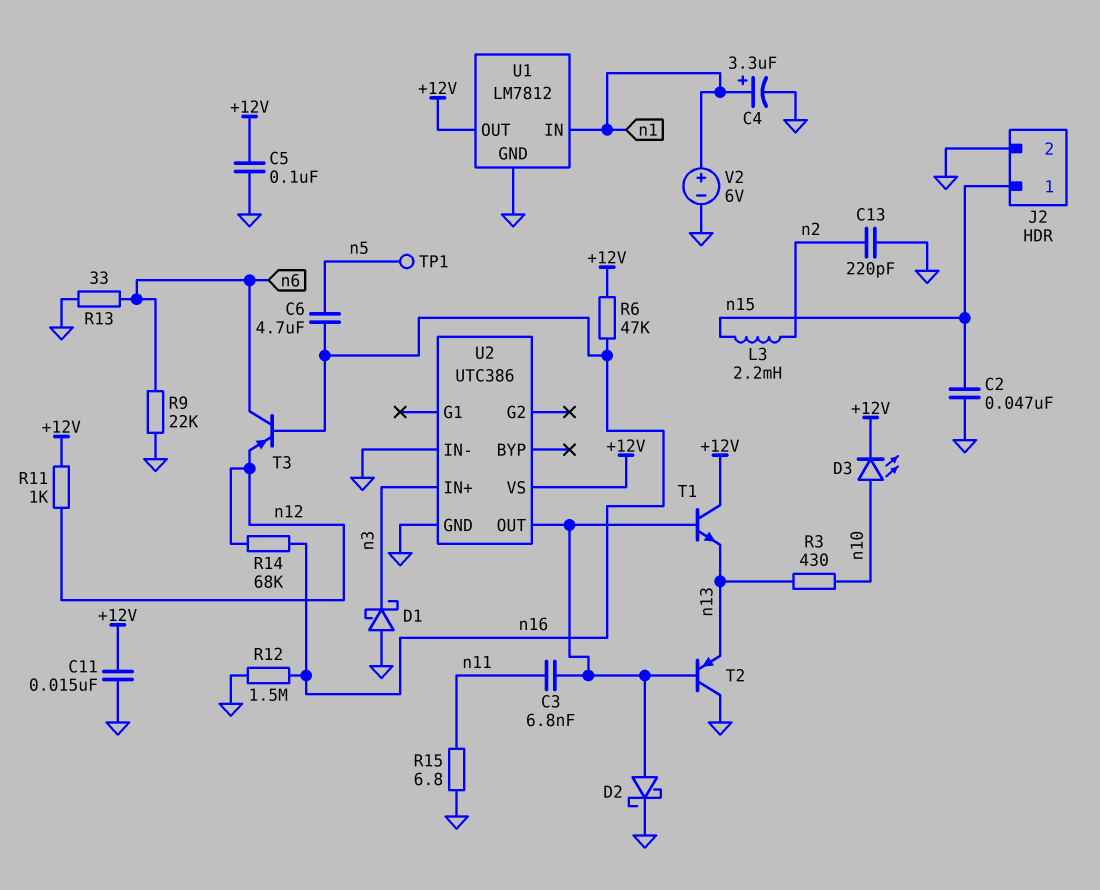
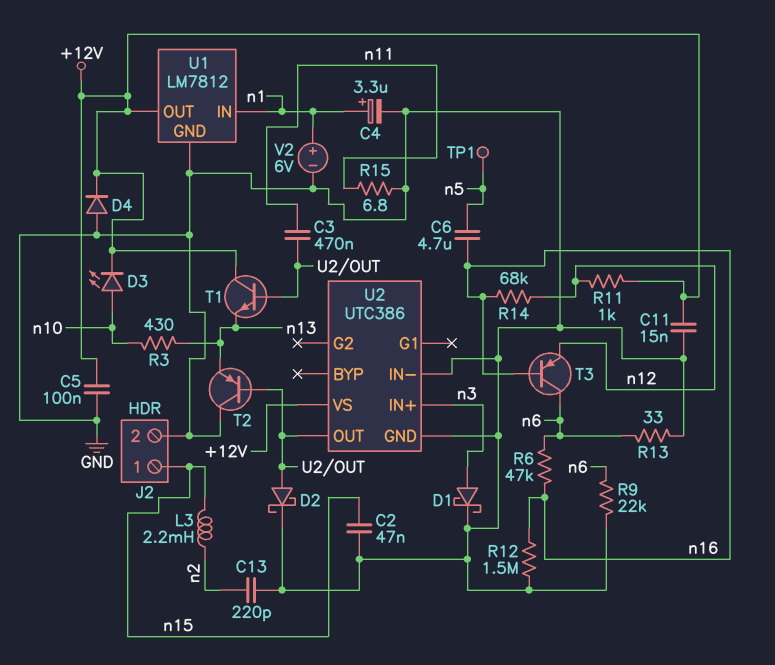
C3: 6.8nF (U2/OUT, n11) -> 470nF (U2/OUT, n11)
D1: schottky (A GND, K n3) -> schottky (A n3, K GND)
D4: none -> diode (A GND, K +12V)
R6: 47k (+12V, n16) -> 47k (n6, n16)

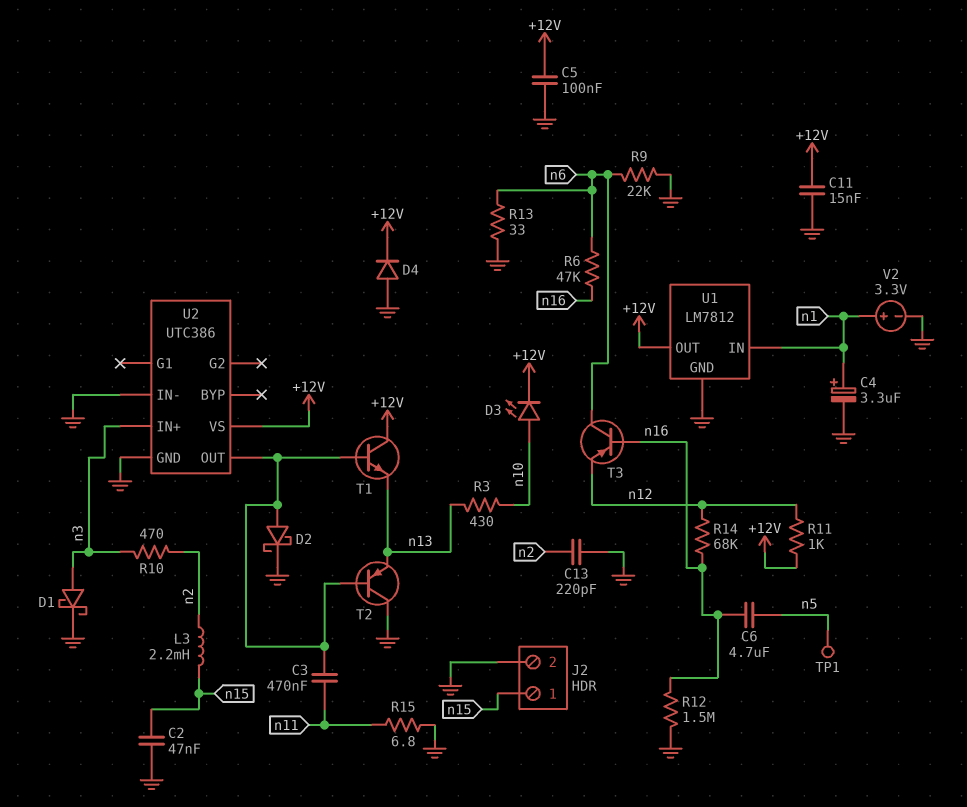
R10: none -> 470 (n2, n3)
V2: 6V (plus n1, minus GND) -> 3.3V (plus n1, minus GND)

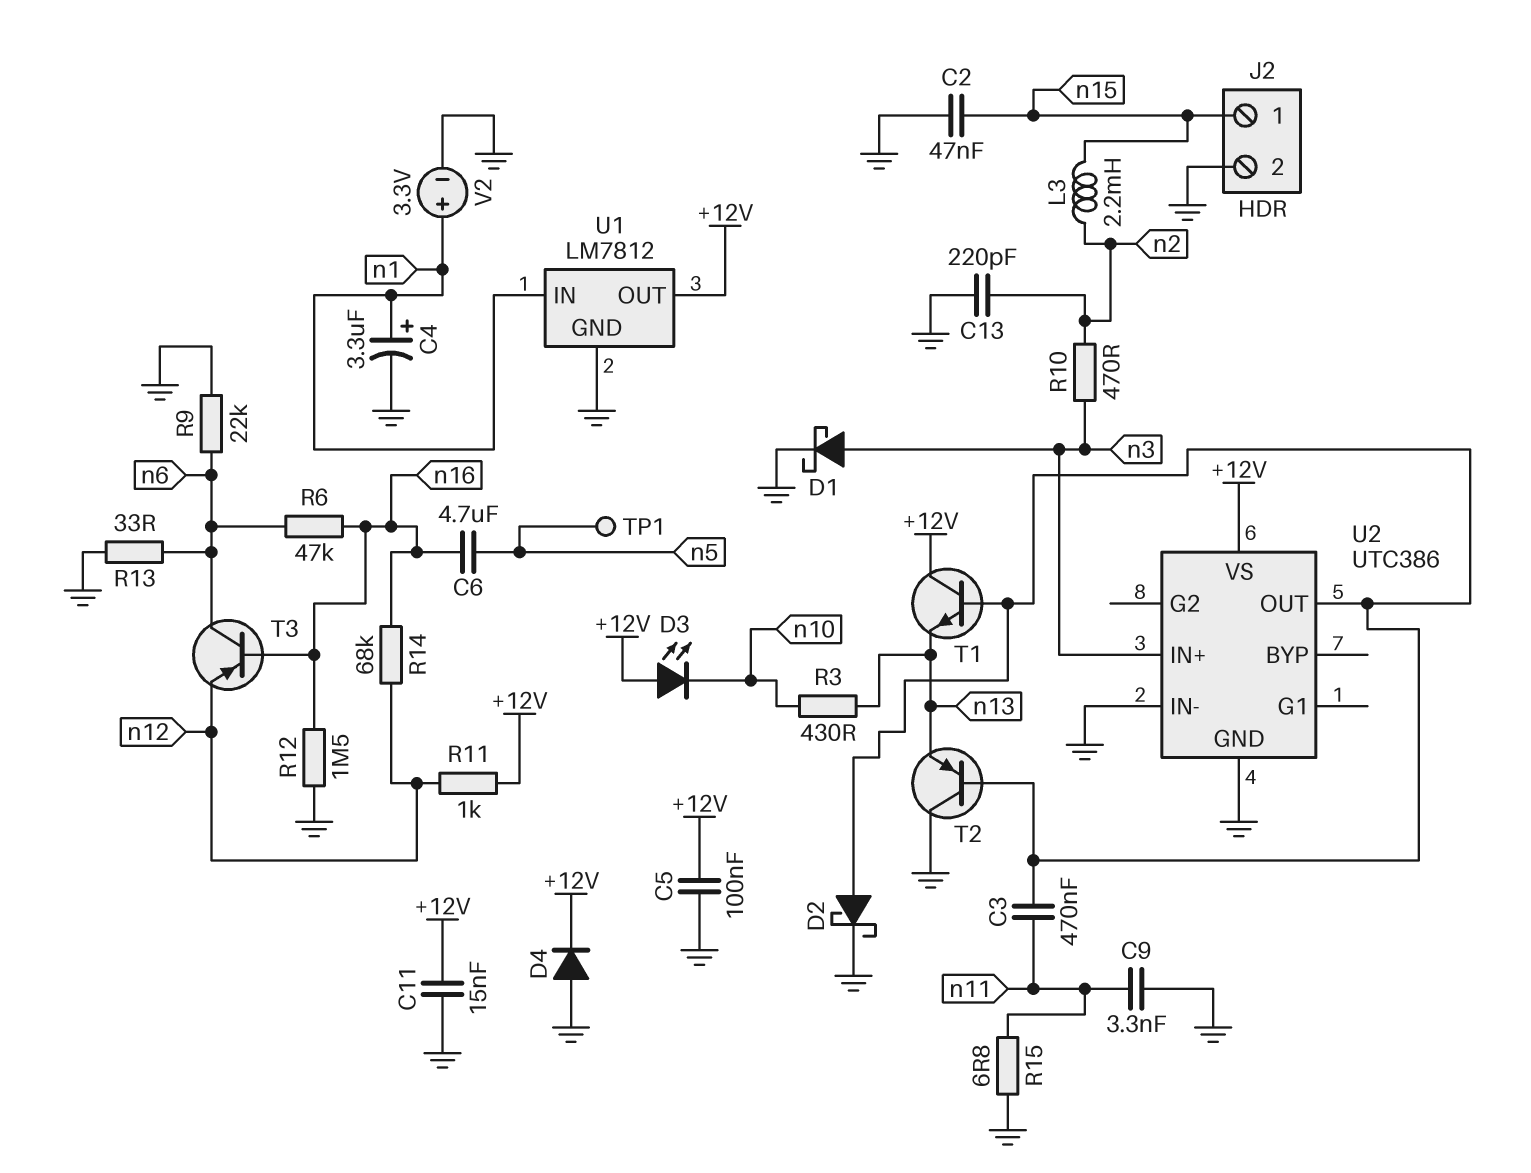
C9: none -> 3.3nF (GND, n11)
D3: LED (A n10, K +12V) -> LED (A +12V, K n10)

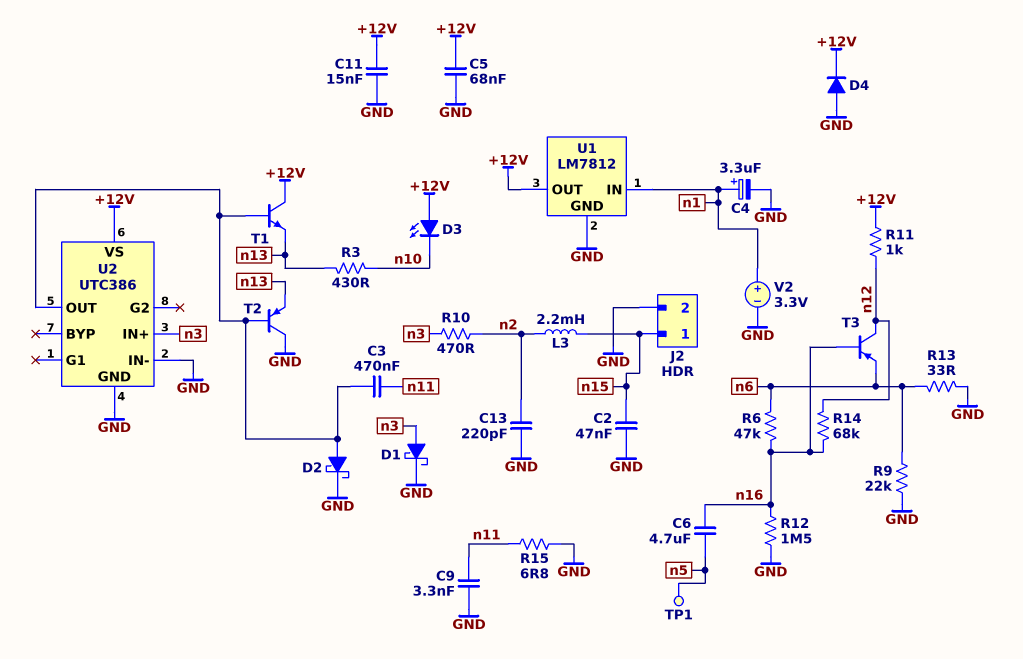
C5: 100nF (+12V, GND) -> 68nF (+12V, GND)
T3: PNP (B n16, C n6, E n12) -> PNP (B n16, C n12, E n6)

